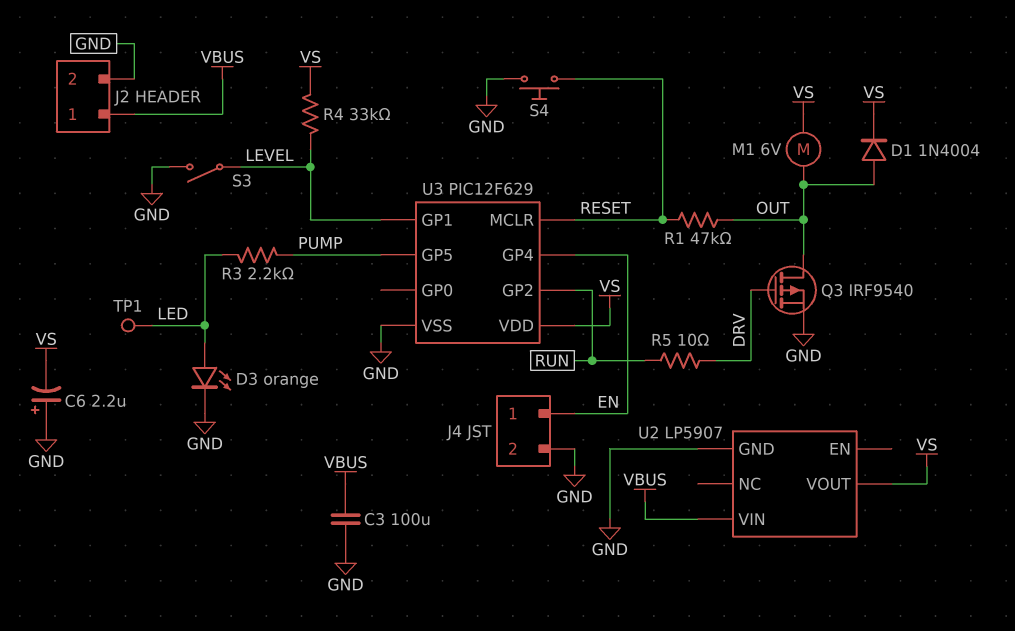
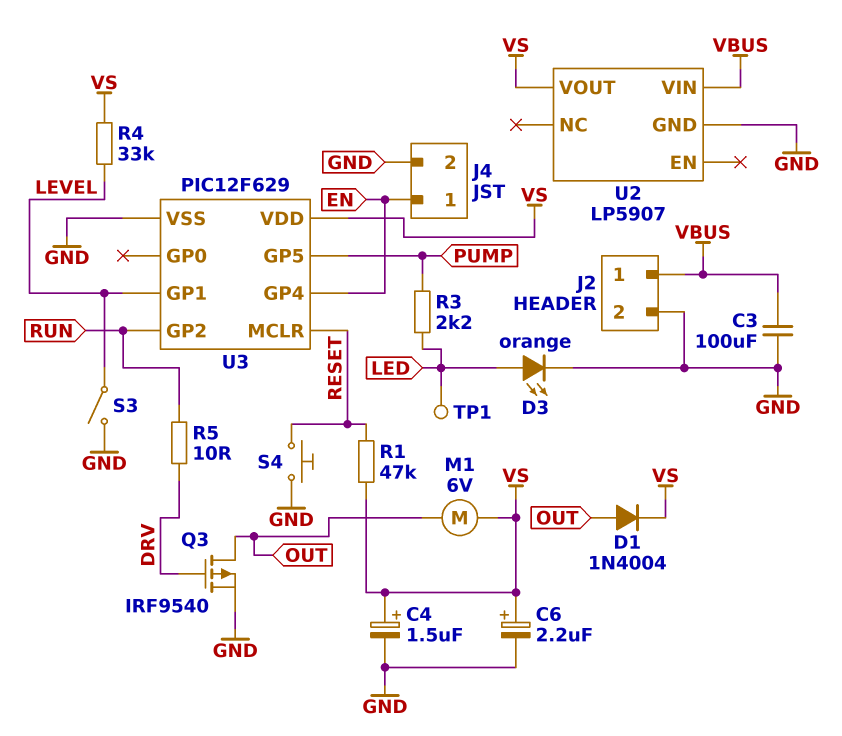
C4: none -> 1.5uF (plus VS, minus GND)
C6: 2.2uF (plus GND, minus VS) -> 2.2uF (plus VS, minus GND)
R1: 47k (OUT, RESET) -> 47k (RESET, VS)

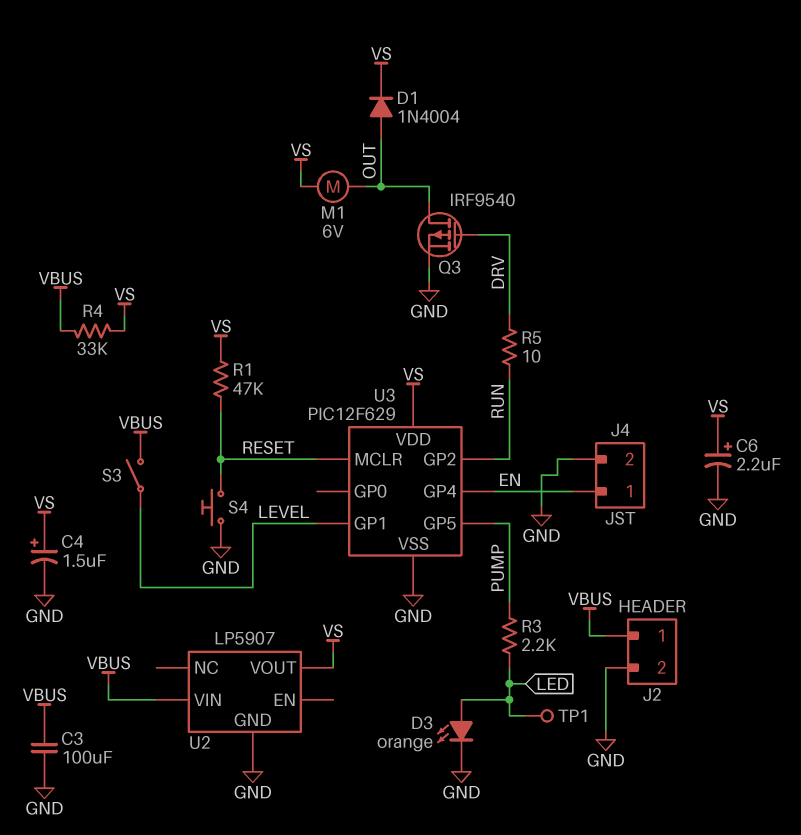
R4: 33k (LEVEL, VS) -> 33k (VBUS, VS)
S3: switch (GND, LEVEL) -> switch (LEVEL, VBUS)

